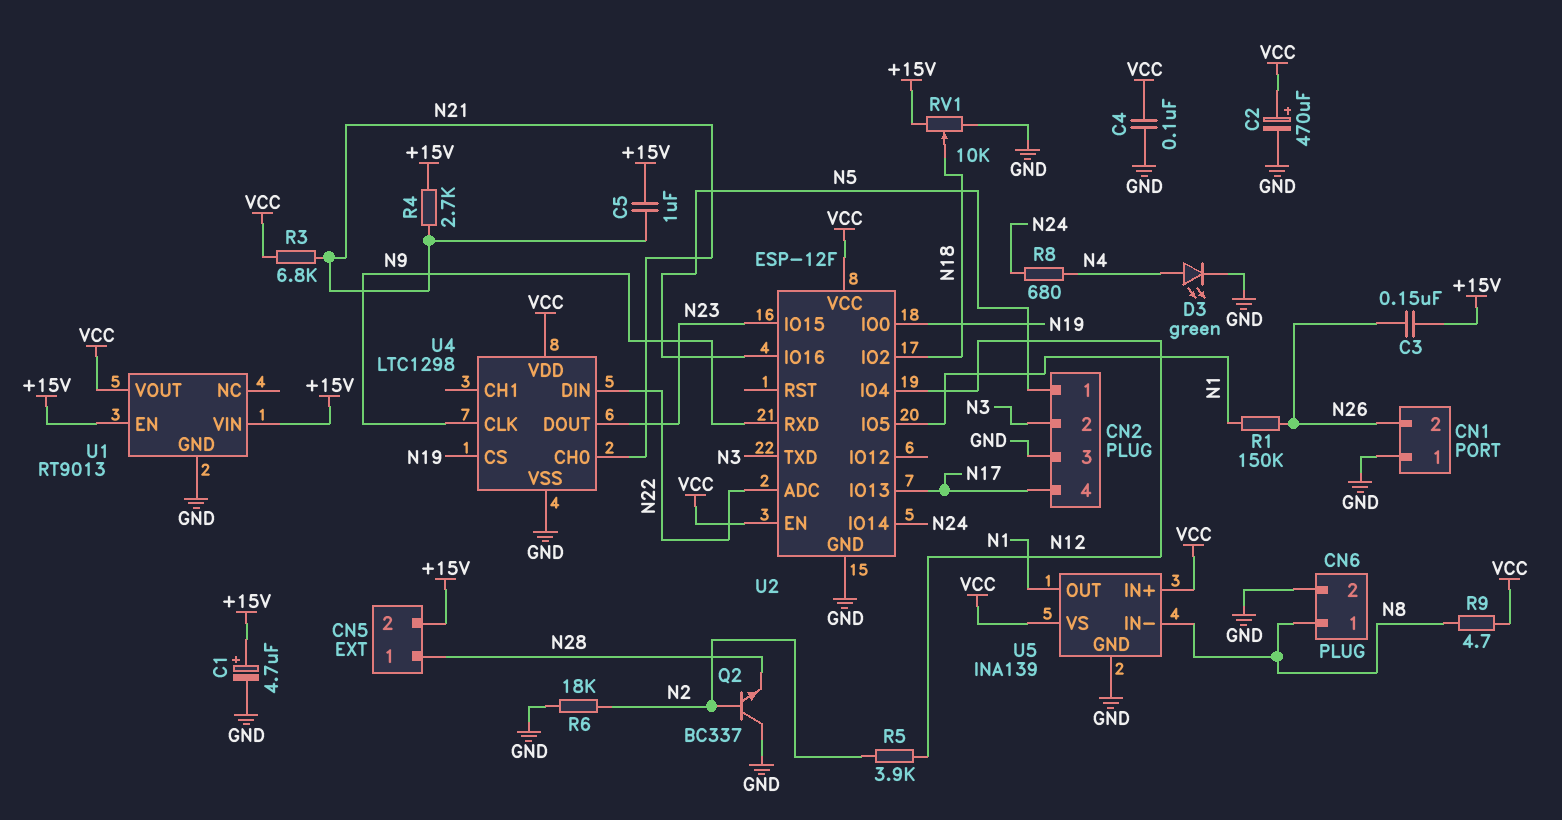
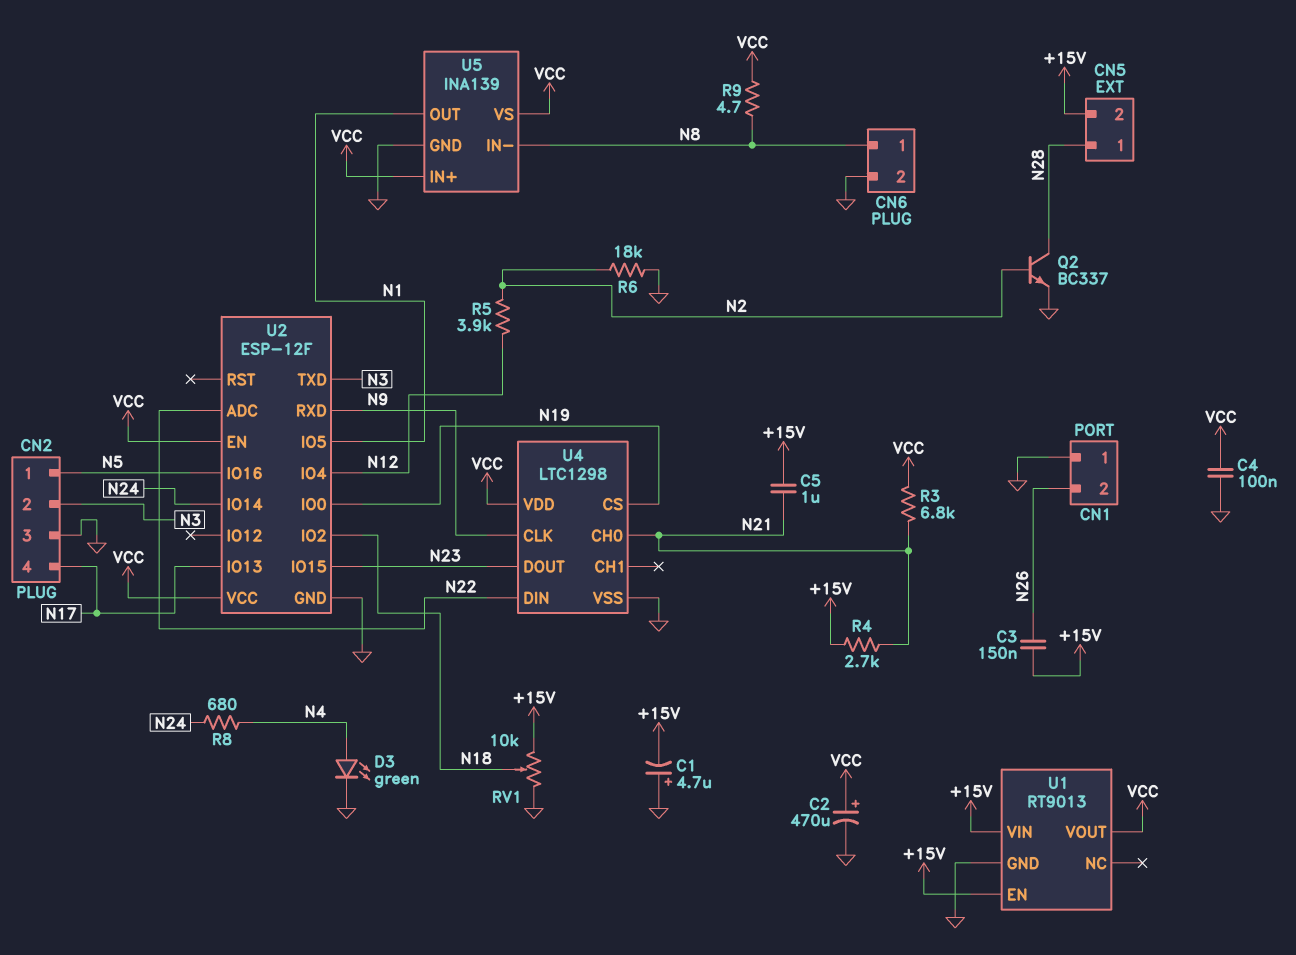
C1: 4.7uF (plus +15V, minus GND) -> 4.7uF (plus GND, minus +15V)
Q2: NPN BC337 (B N2, C GND, E N28) -> NPN BC337 (B N2, C N28, E GND)
R1: 150k (N1, N26) -> none

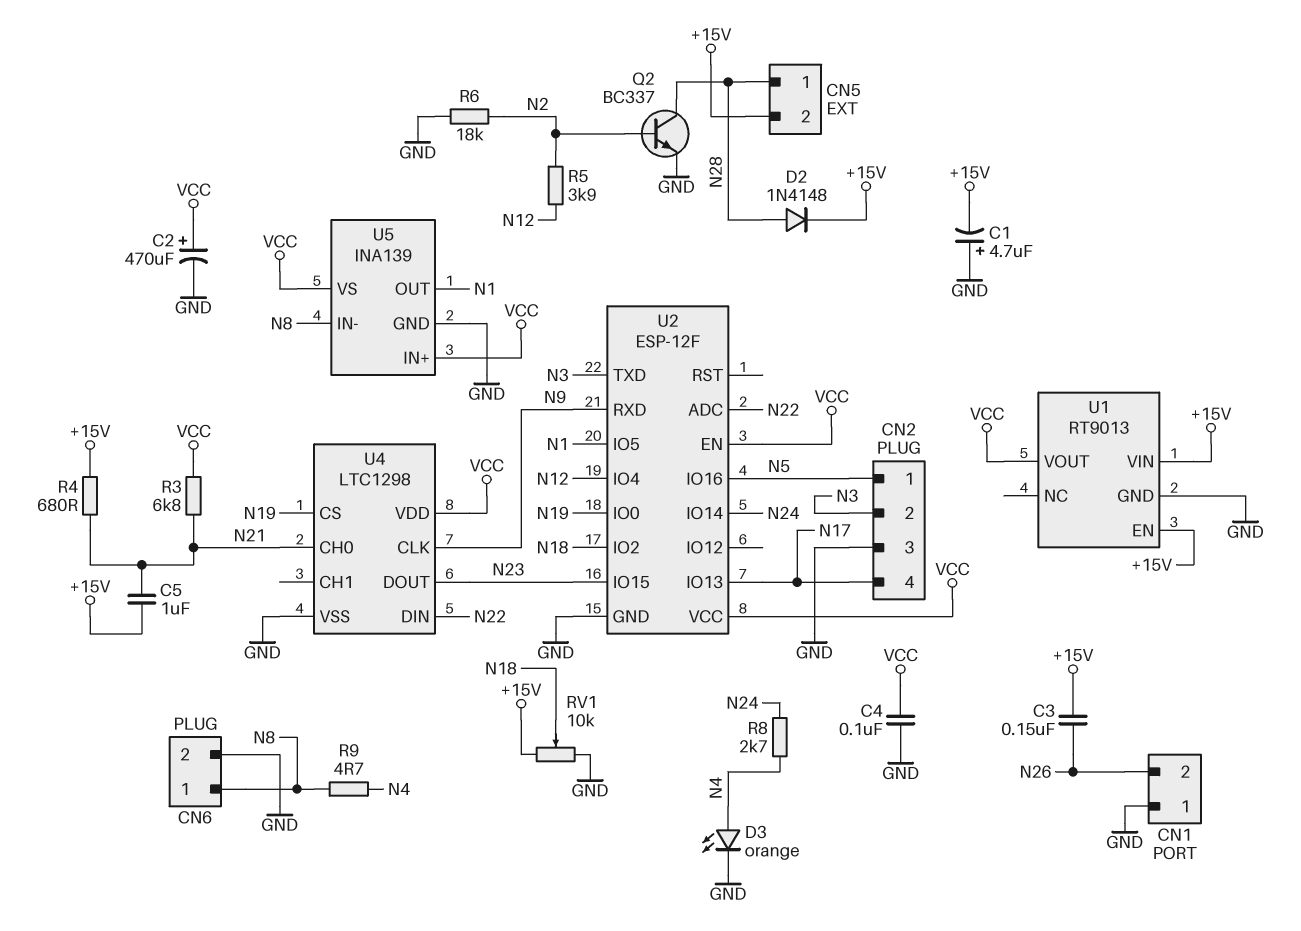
D2: none -> diode 1N4148 (A N28, K +15V)
D3: LED green (A N4, K GND) -> LED orange (A N4, K GND)
R4: 2.7k (+15V, N21) -> 680 (+15V, N21)
R8: 680 (N4, N24) -> 2.7k (N4, N24)
R9: 4.7 (N8, VCC) -> 4.7 (N4, N8)

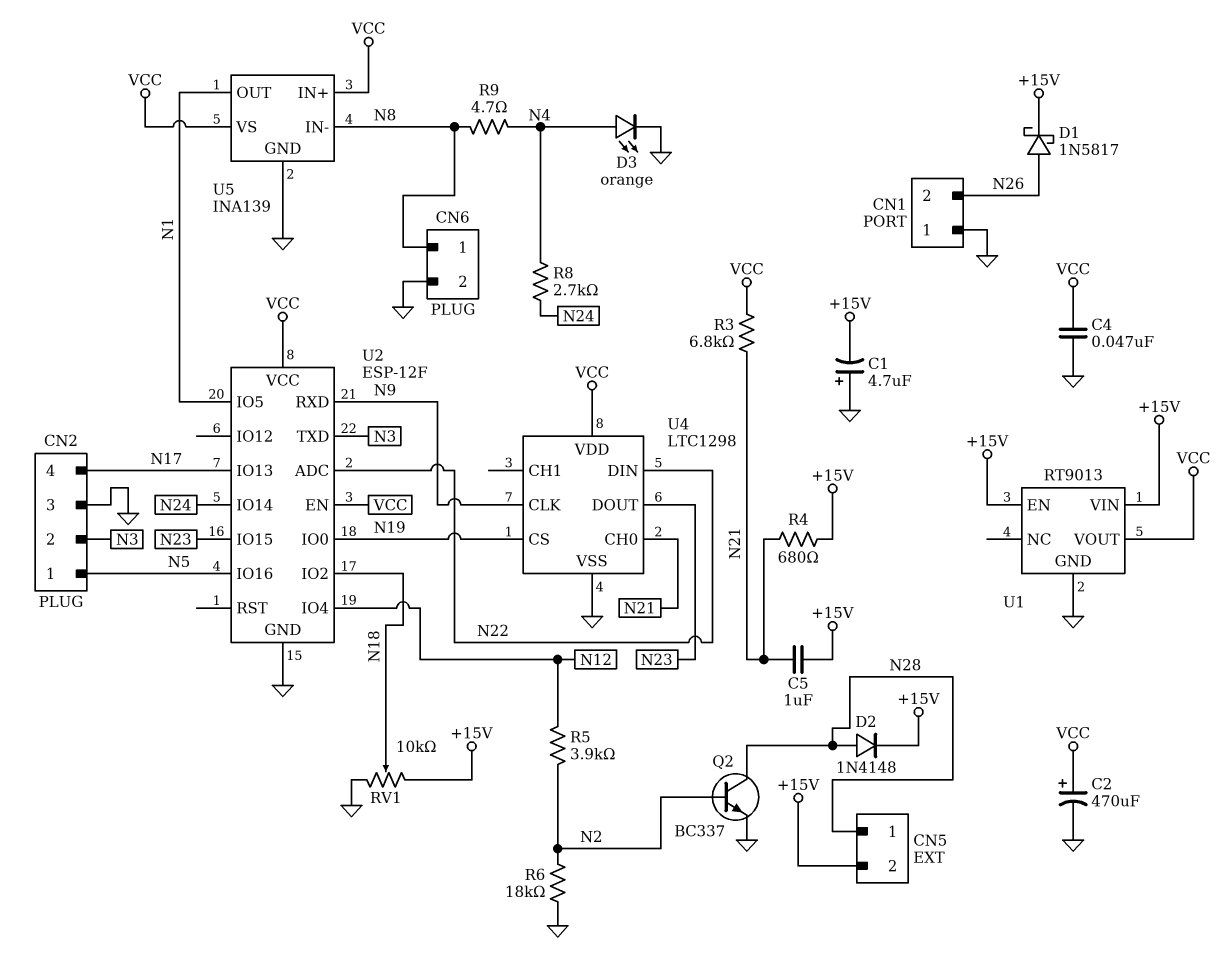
C3: 150nF (+15V, N26) -> none
C4: 100nF (GND, VCC) -> 47nF (GND, VCC)
D1: none -> schottky 1N5817 (A N26, K +15V)

